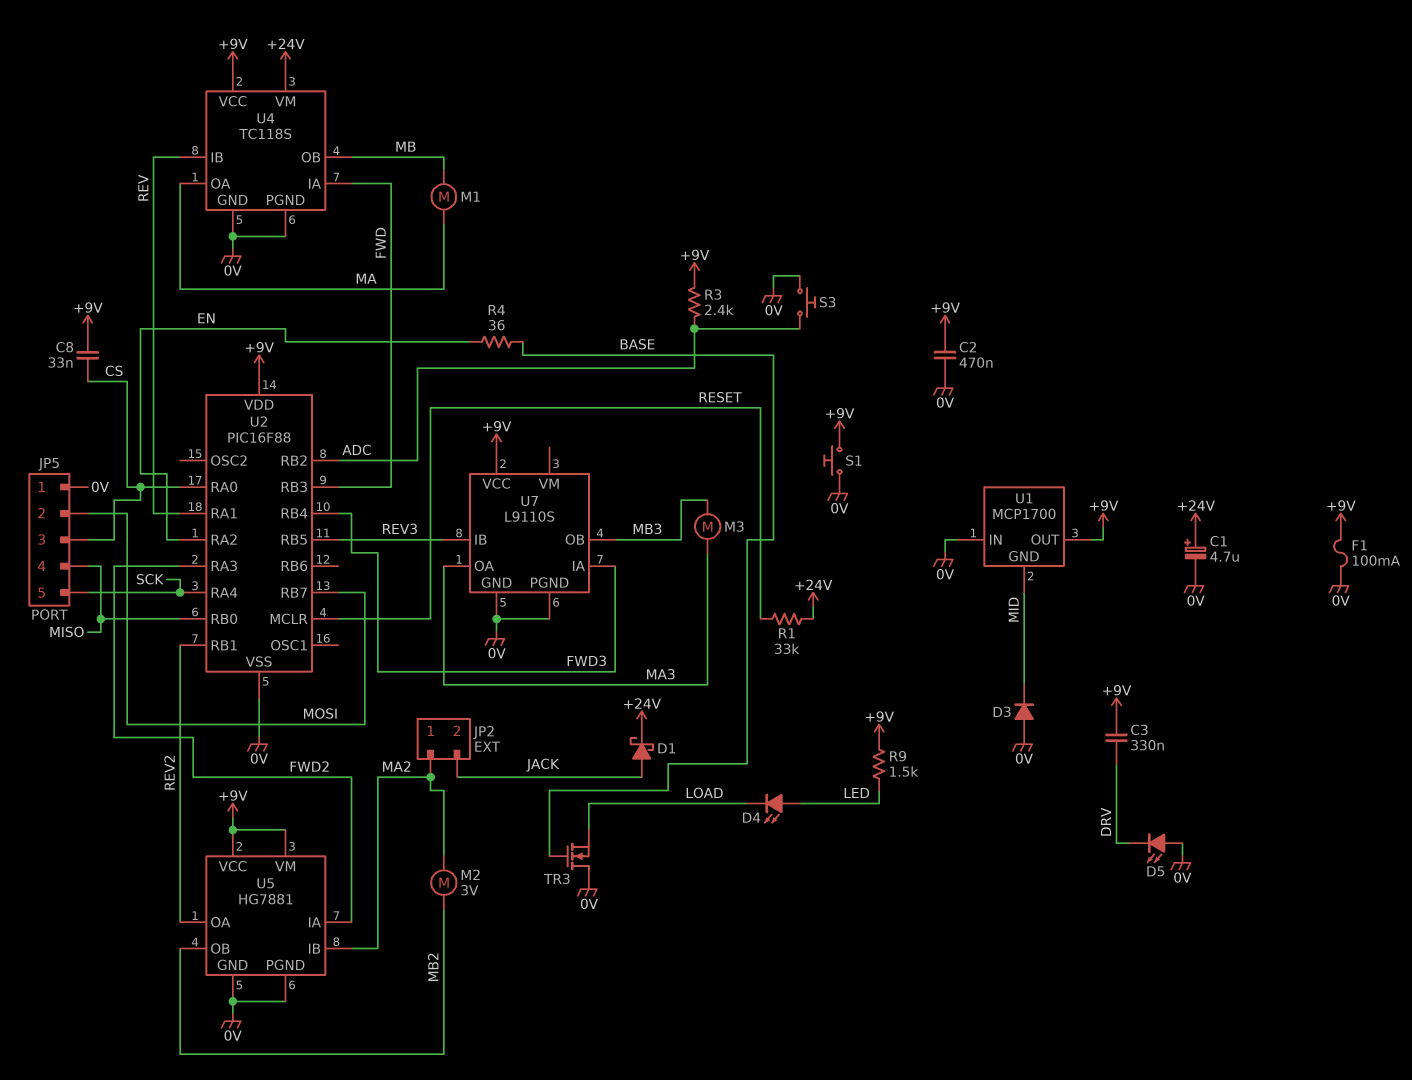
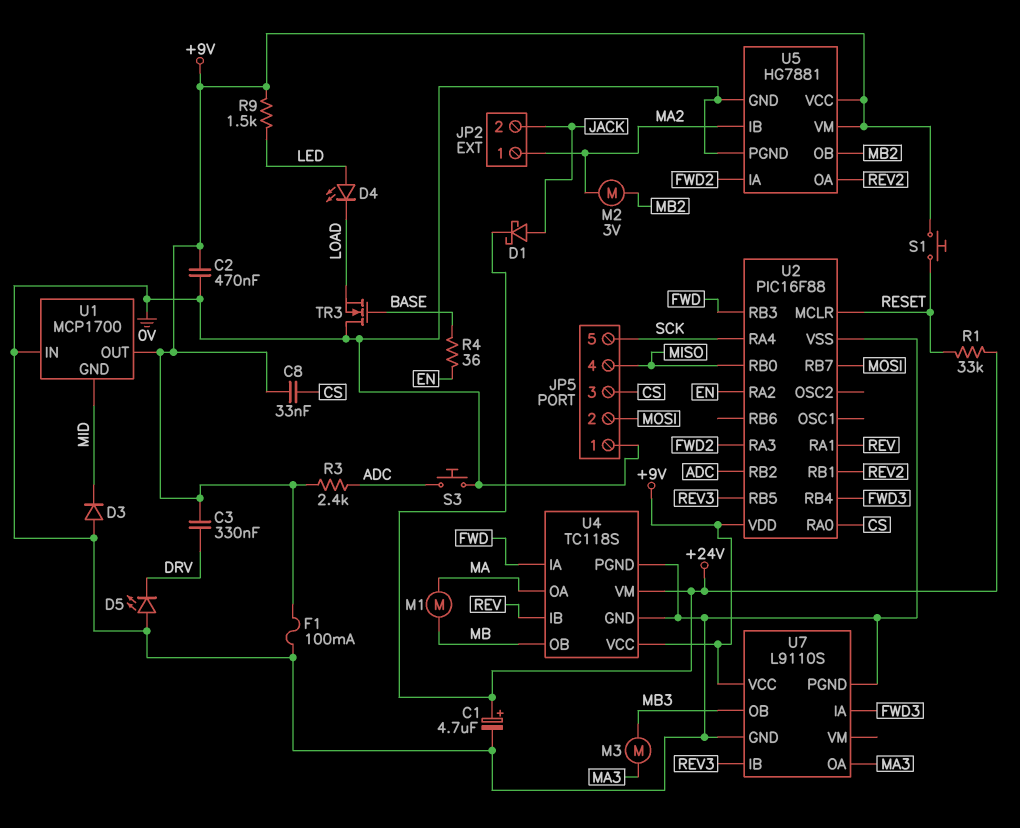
S1: button (+9V, 0V) -> button (+9V, RESET)

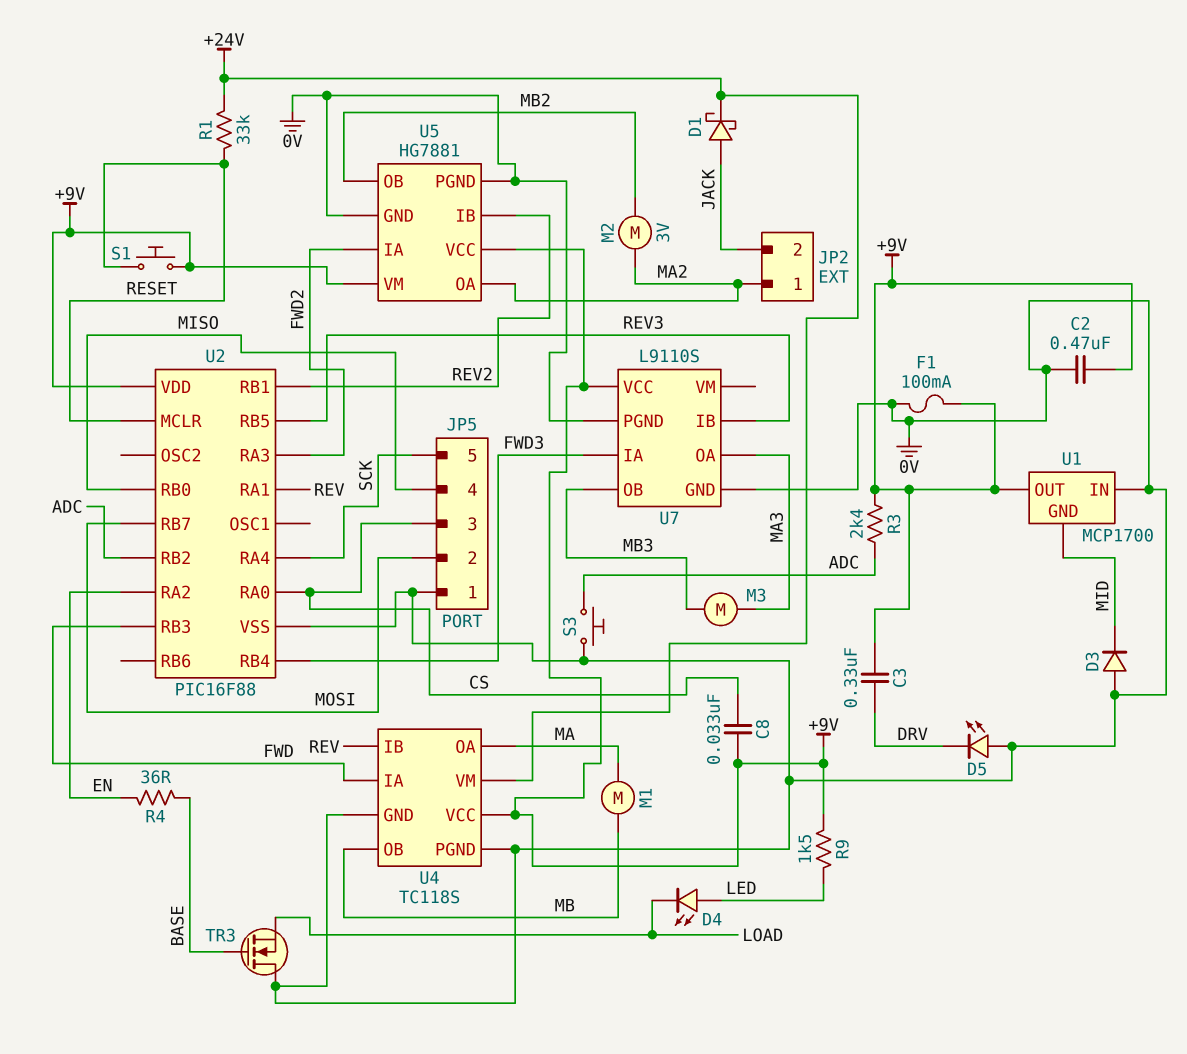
C1: 4.7uF (plus +24V, minus 0V) -> none
U5 pin IB: MA2 -> REV2
U5 pin OA: REV2 -> MA2

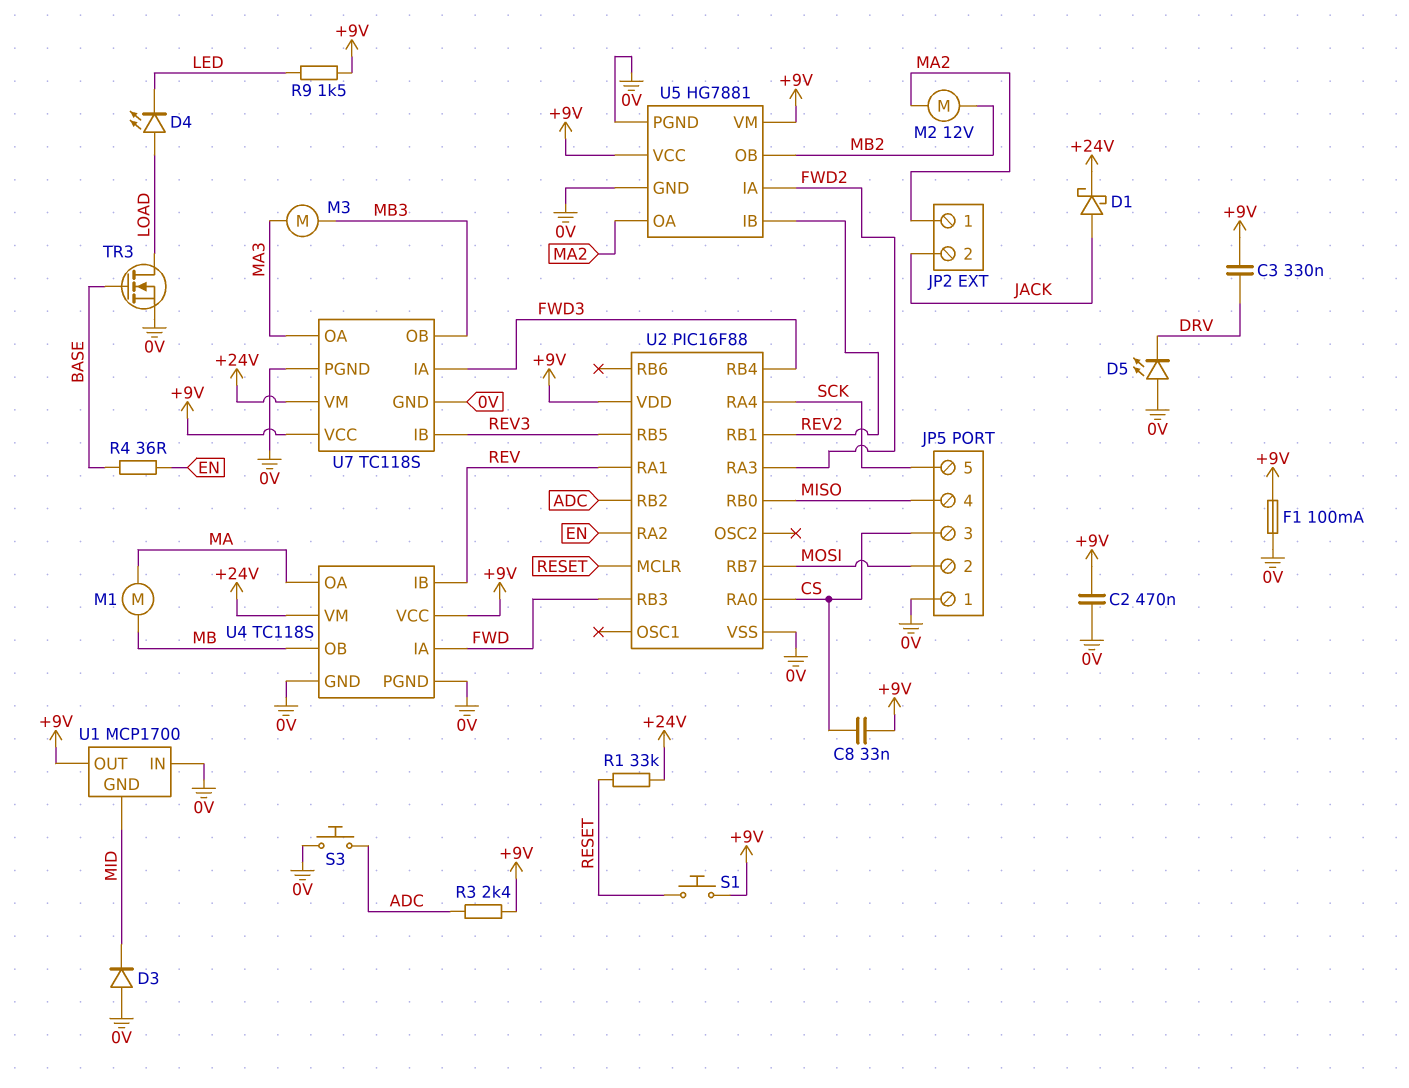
D4: LED (A LED, K LOAD) -> LED (A LOAD, K LED)
M2: motor 3V (MA2, MB2) -> motor 12V (MA2, MB2)
TR3: NMOS (G BASE, D 0V, S LOAD) -> NMOS (G BASE, D LOAD, S 0V)
U7: L9110S -> TC118S
U7 pin VM: none -> +24V

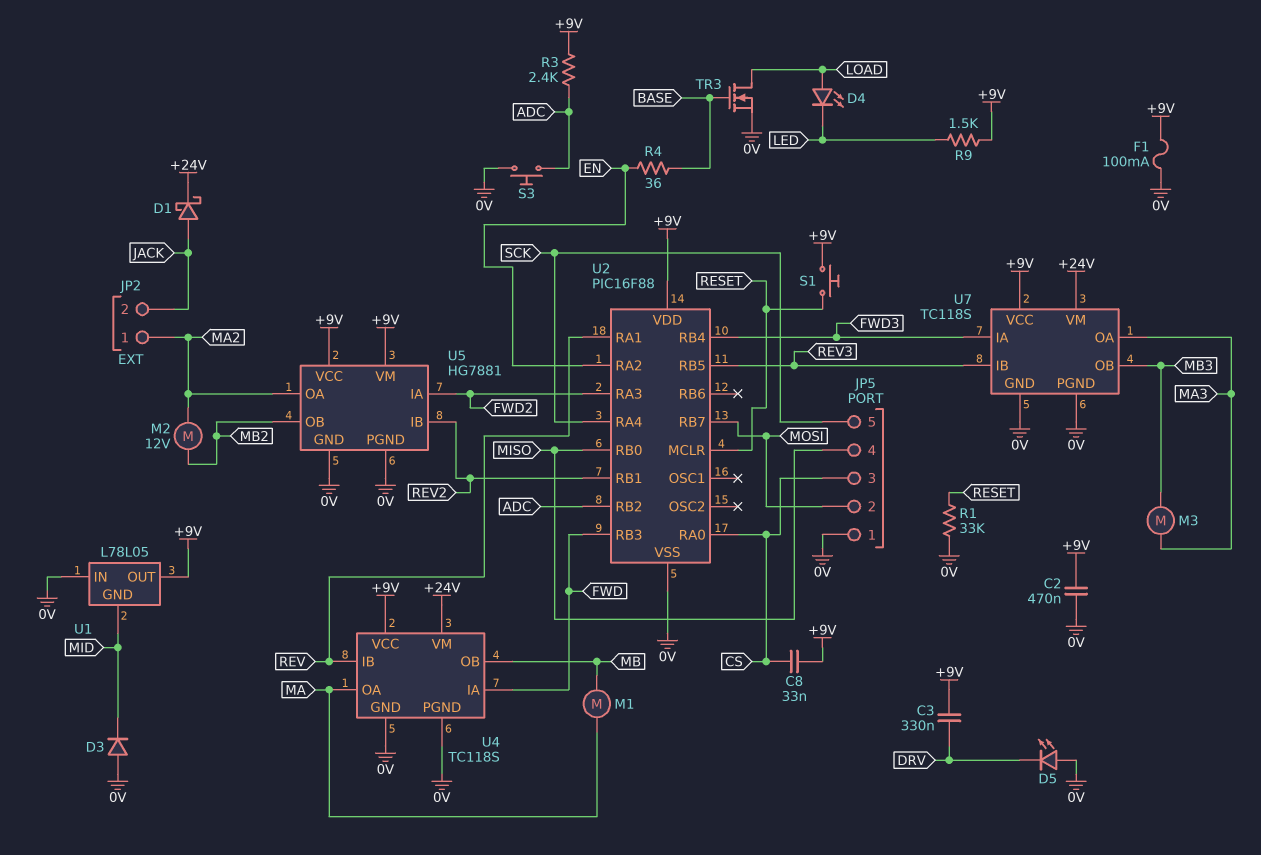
R1: 33k (+24V, RESET) -> 33k (0V, RESET)
U1: MCP1700 -> L78L05

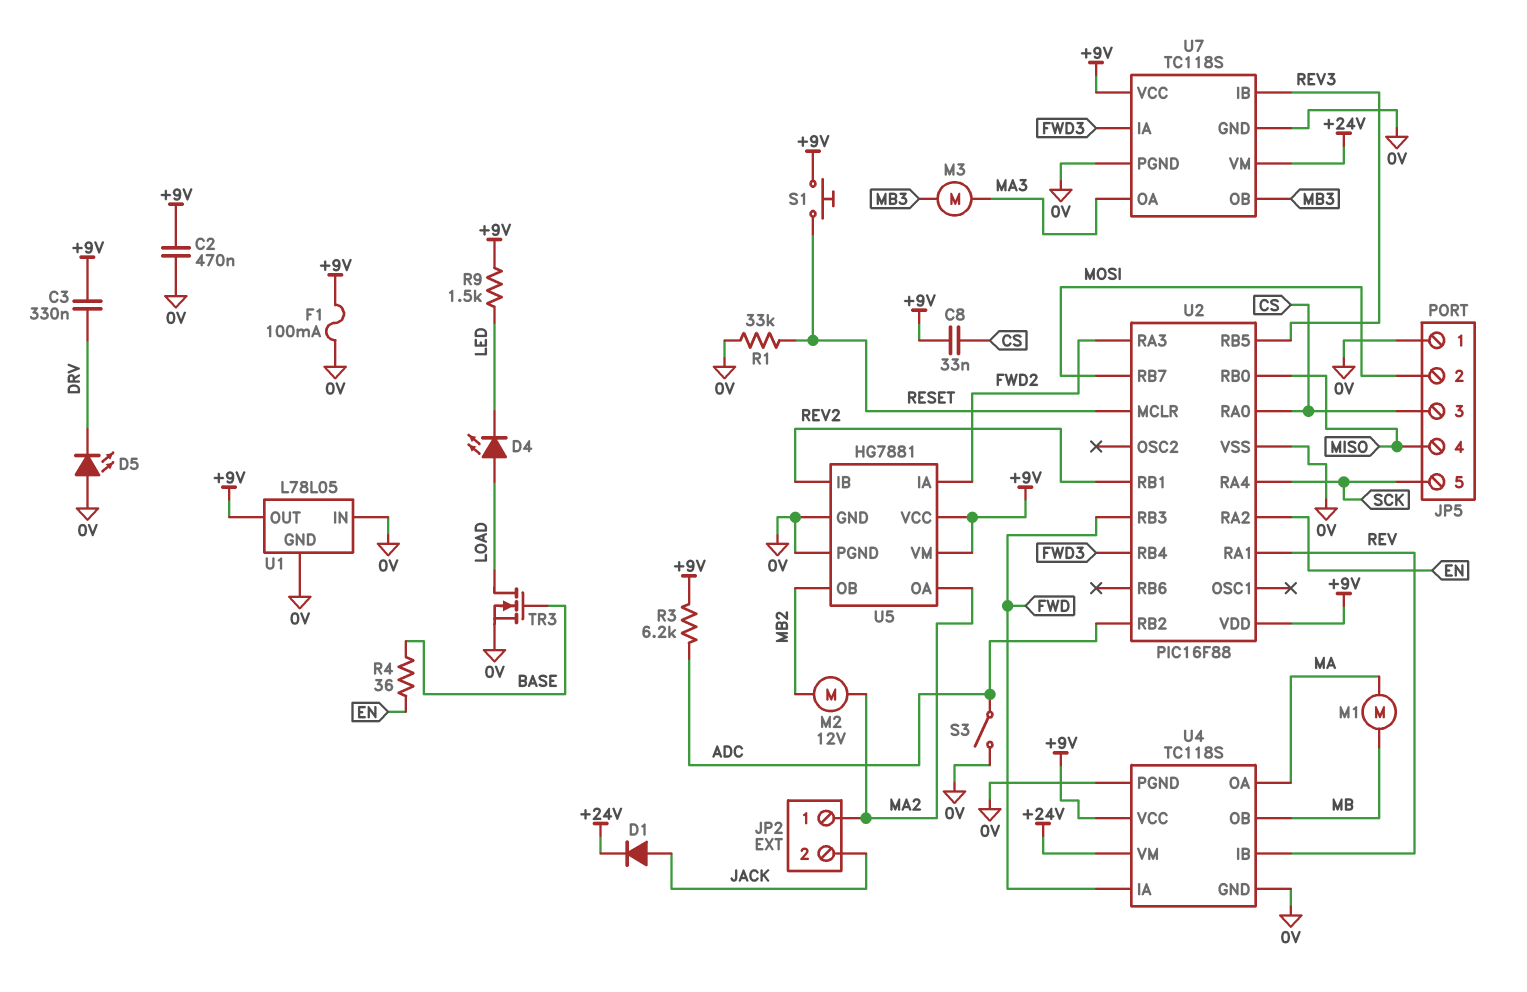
D1: schottky (A JACK, K +24V) -> diode (A JACK, K +24V)
D3: diode (A 0V, K MID) -> none
R3: 2.4k (+9V, ADC) -> 6.2k (+9V, ADC)
S3: button (0V, ADC) -> switch (0V, ADC)
U1 pin GND: MID -> 0V

